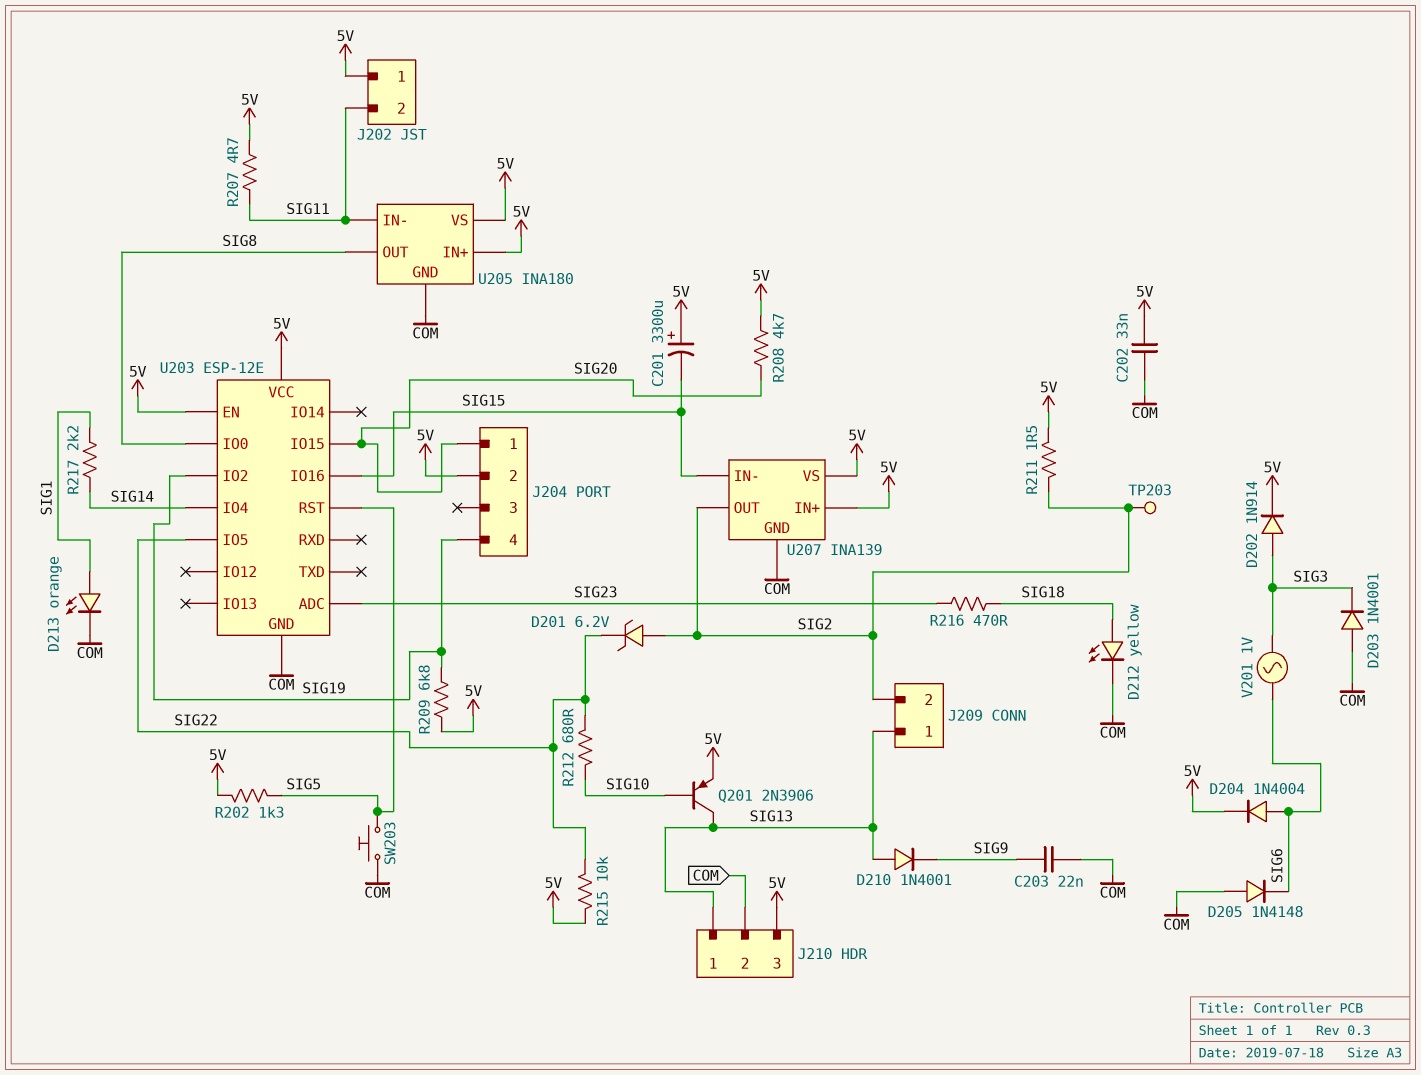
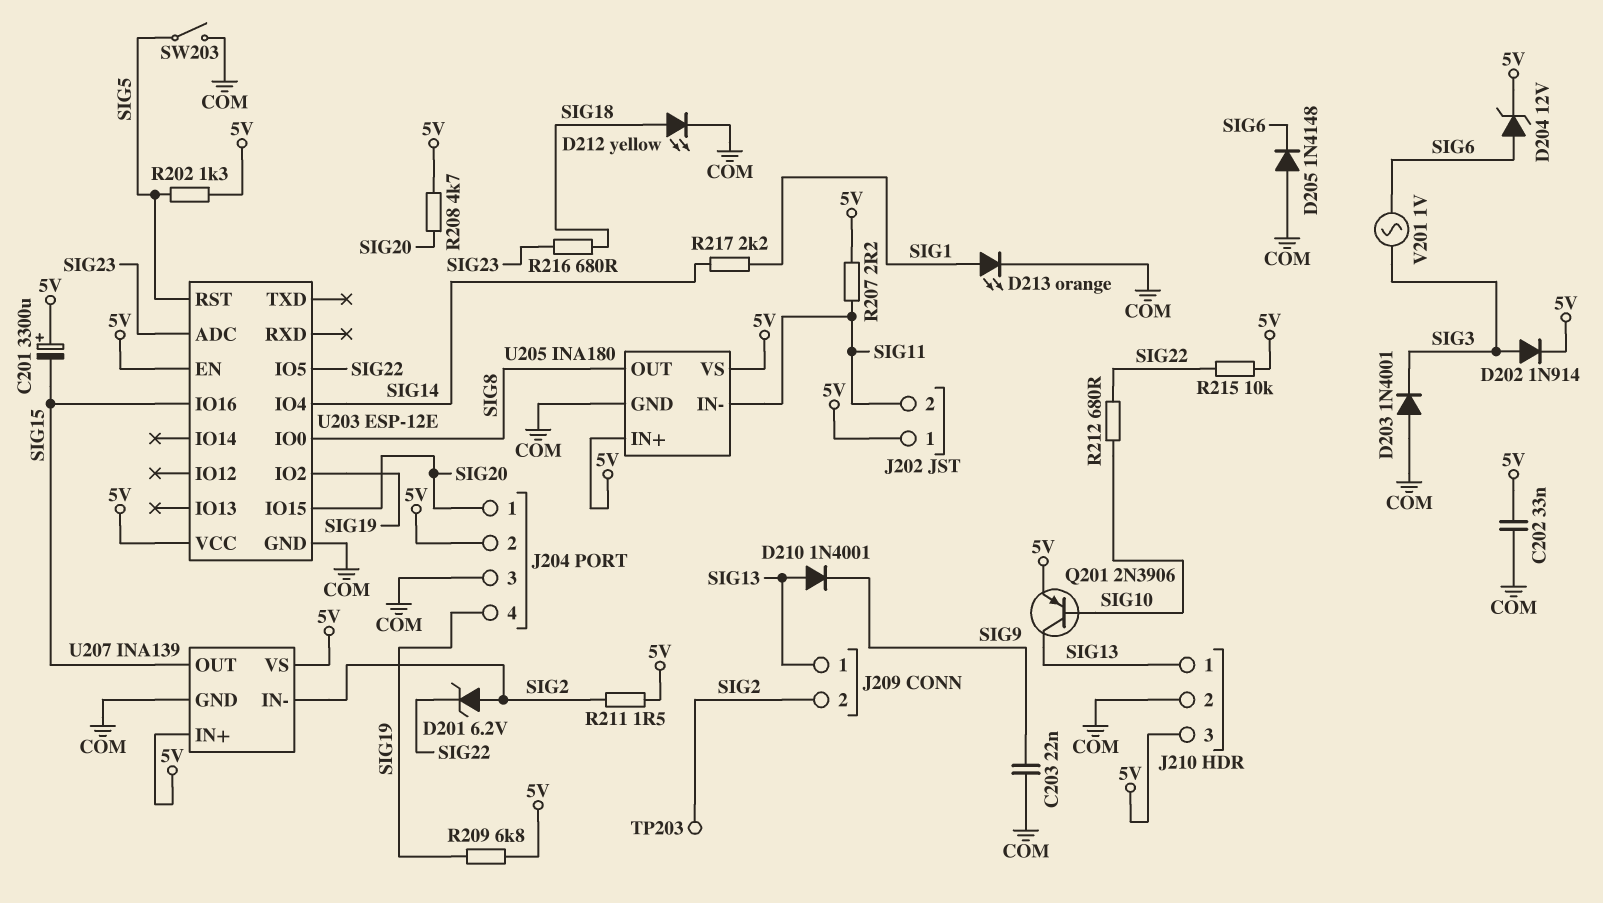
D204: diode 1N4004 (A SIG6, K 5V) -> zener 12V (A SIG6, K 5V)
J204 pin 3: none -> COM
R207: 4.7 (5V, SIG11) -> 2.2 (5V, SIG11)
R216: 470 (SIG18, SIG23) -> 680 (SIG18, SIG23)
SW203: button (COM, SIG5) -> switch (COM, SIG5)
U207 pin IN-: SIG15 -> SIG2
U207 pin OUT: SIG2 -> SIG15

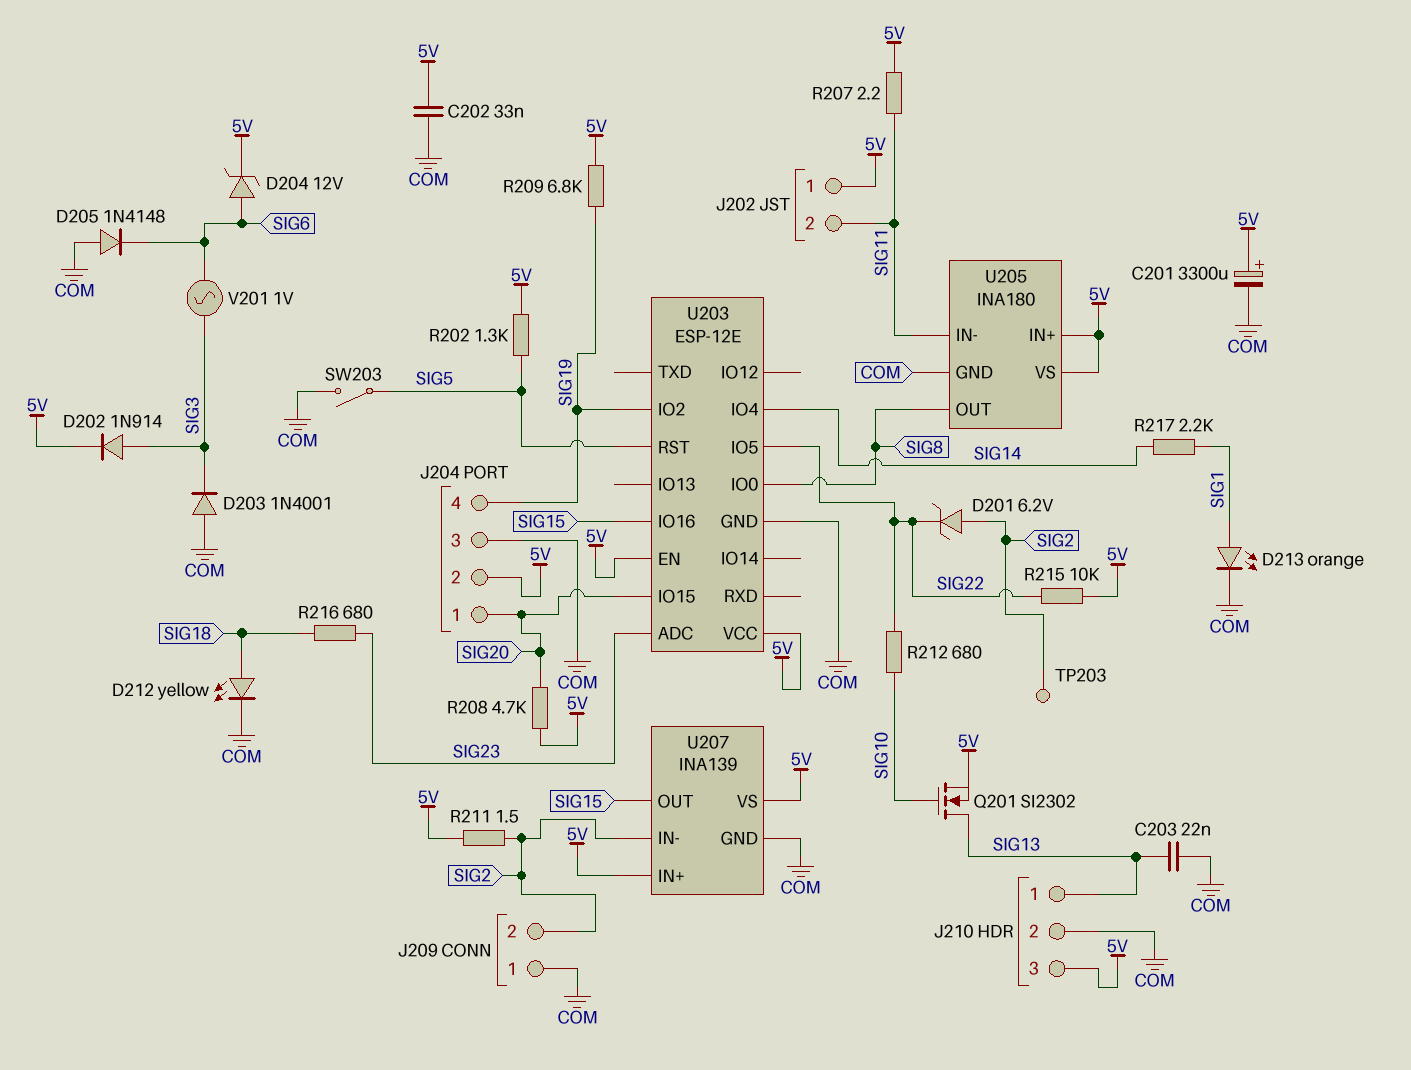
C201: 3300uF (plus 5V, minus SIG15) -> 3300uF (plus 5V, minus COM)
C203: 22nF (COM, SIG9) -> 22nF (COM, SIG13)
D210: diode 1N4001 (A SIG13, K SIG9) -> none
J209 pin 1: SIG13 -> COM
Q201: PNP 2N3906 (B SIG10, C SIG13, E 5V) -> NMOS SI2302 (G SIG10, D SIG13, S 5V)

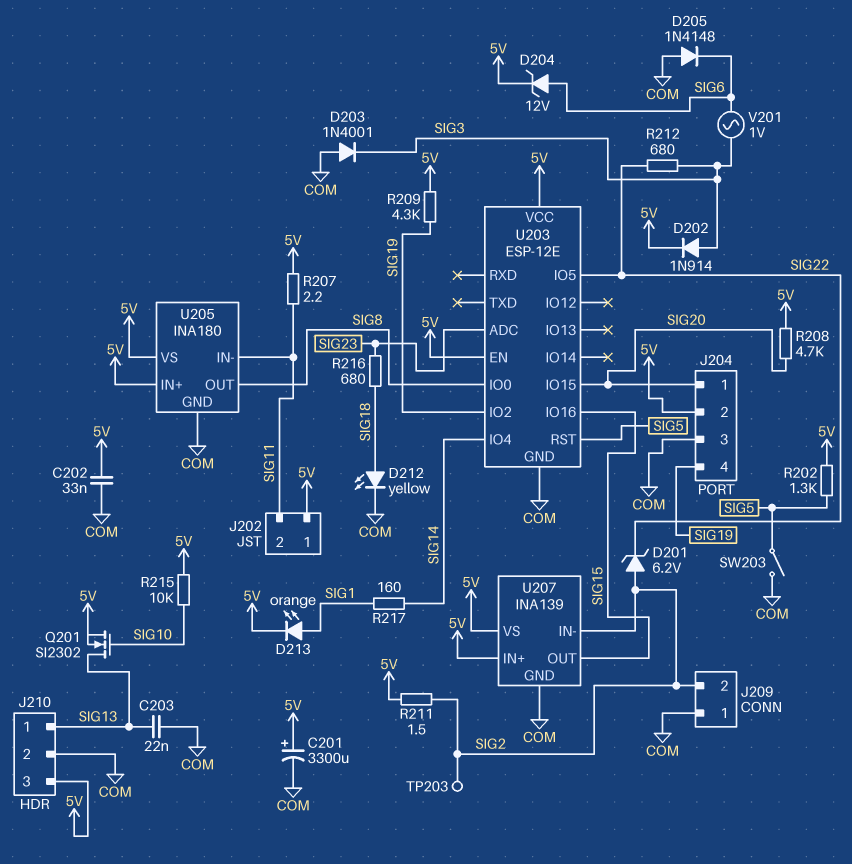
D213: LED orange (A SIG1, K COM) -> LED orange (A SIG1, K 5V)
R209: 6.8k (5V, SIG19) -> 4.3k (5V, SIG19)
R212: 680 (SIG10, SIG22) -> 680 (SIG3, SIG22)
R215: 10k (5V, SIG22) -> 10k (5V, SIG10)
R217: 2.2k (SIG1, SIG14) -> 160 (SIG1, SIG14)

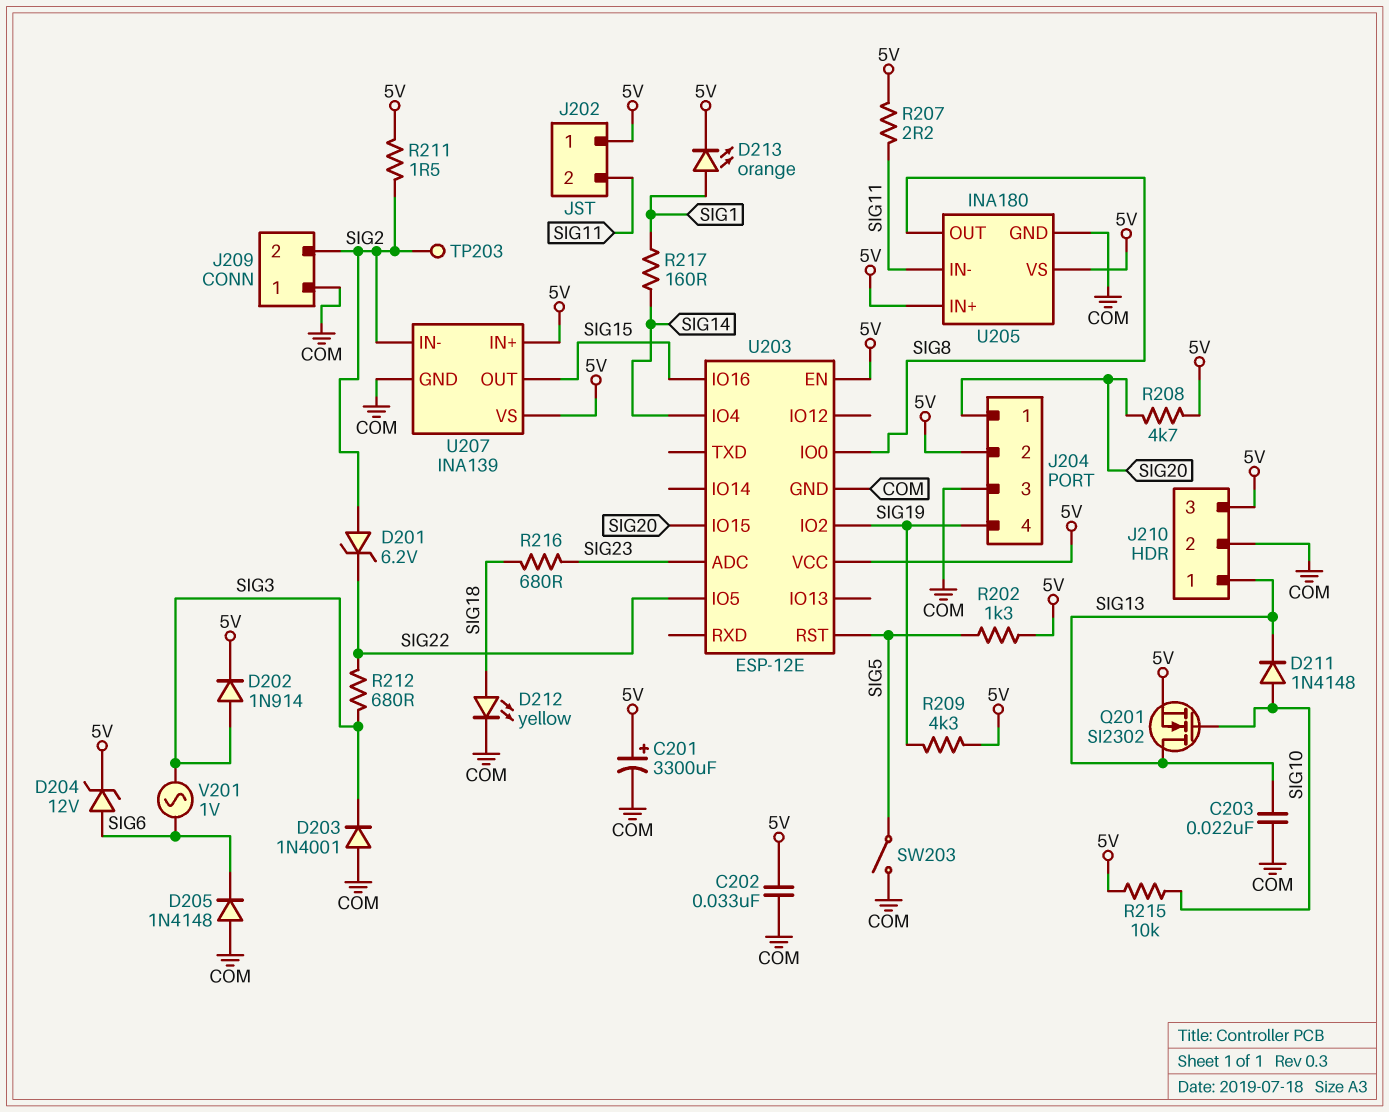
D211: none -> diode 1N4148 (A SIG10, K SIG13)

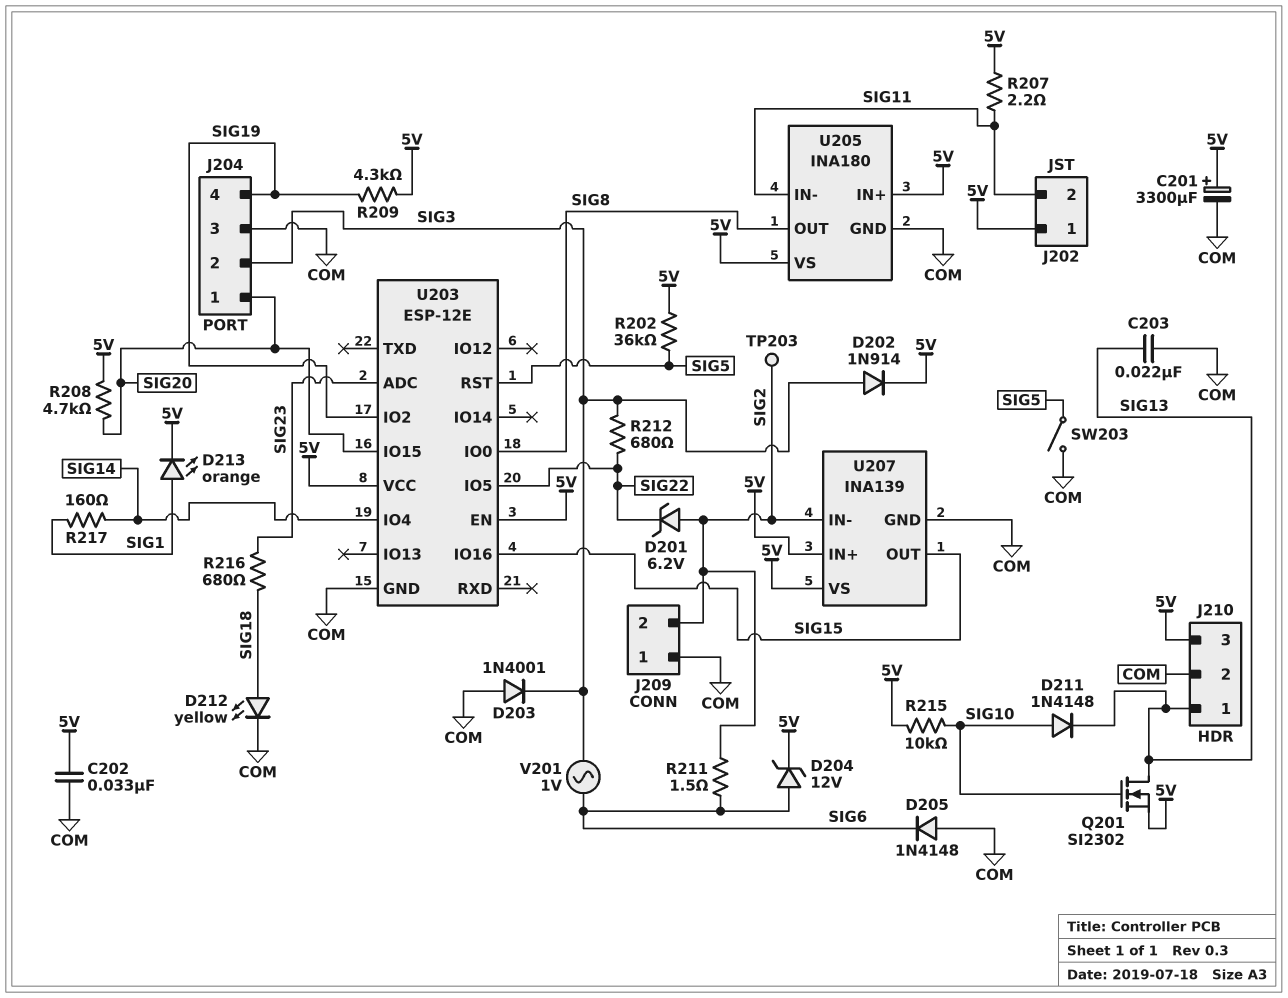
J204 pin 2: 5V -> SIG3
R202: 1.3k (5V, SIG5) -> 36k (5V, SIG5)
R211: 1.5 (5V, SIG2) -> 1.5 (SIG2, SIG6)

